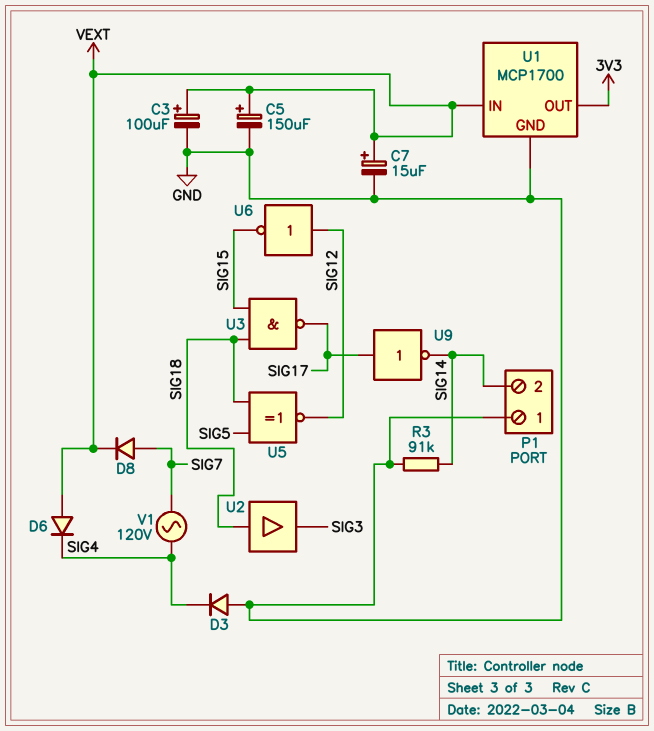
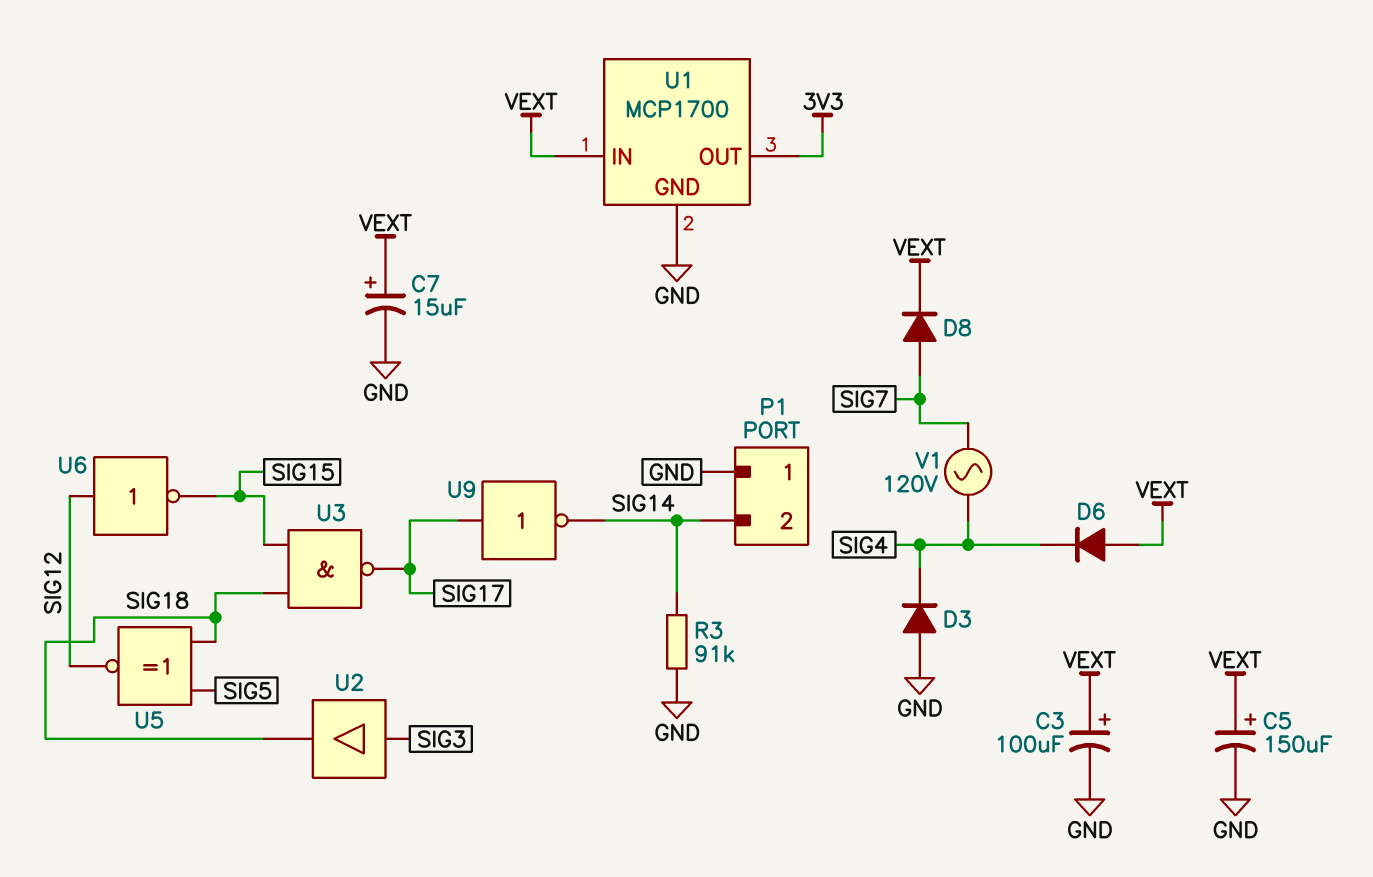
U2: buffer (in SIG18, out SIG3) -> buffer (in SIG3, out SIG18)

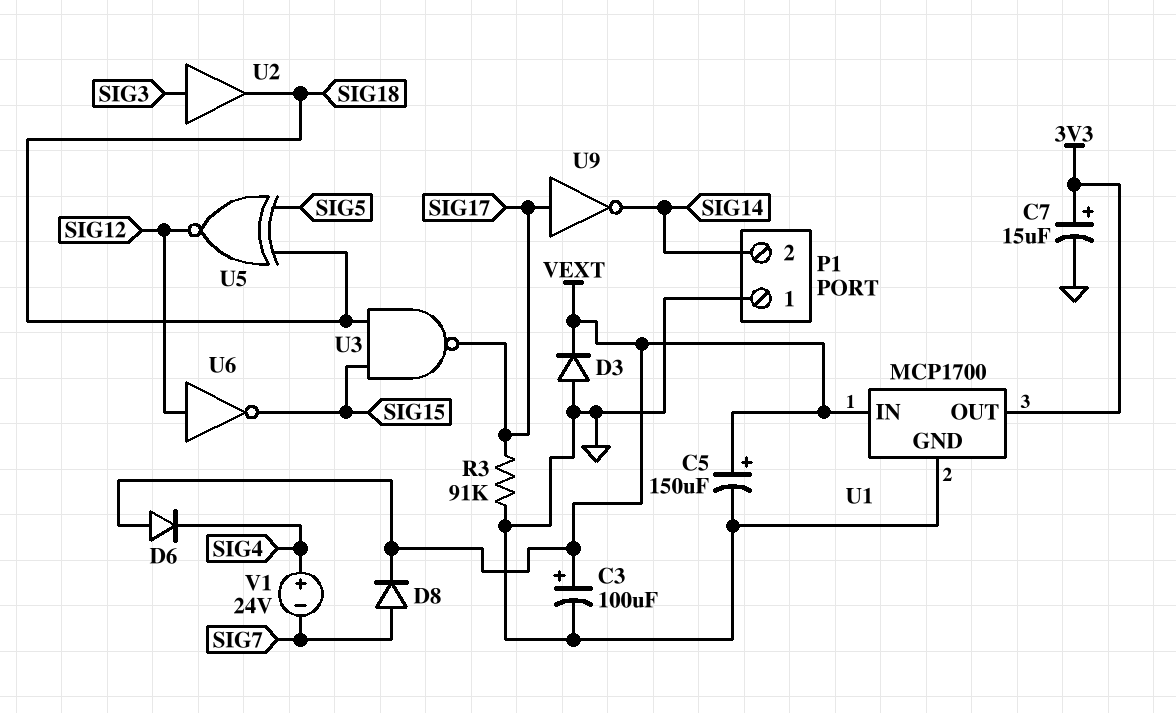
C7: 15uF (plus VEXT, minus GND) -> 15uF (plus 3V3, minus GND)
D3: diode (A GND, K SIG4) -> diode (A GND, K VEXT)
R3: 91k (GND, SIG14) -> 91k (GND, SIG17)
V1: AC 120V (SIG4, SIG7) -> 24V (plus SIG4, minus SIG7)

